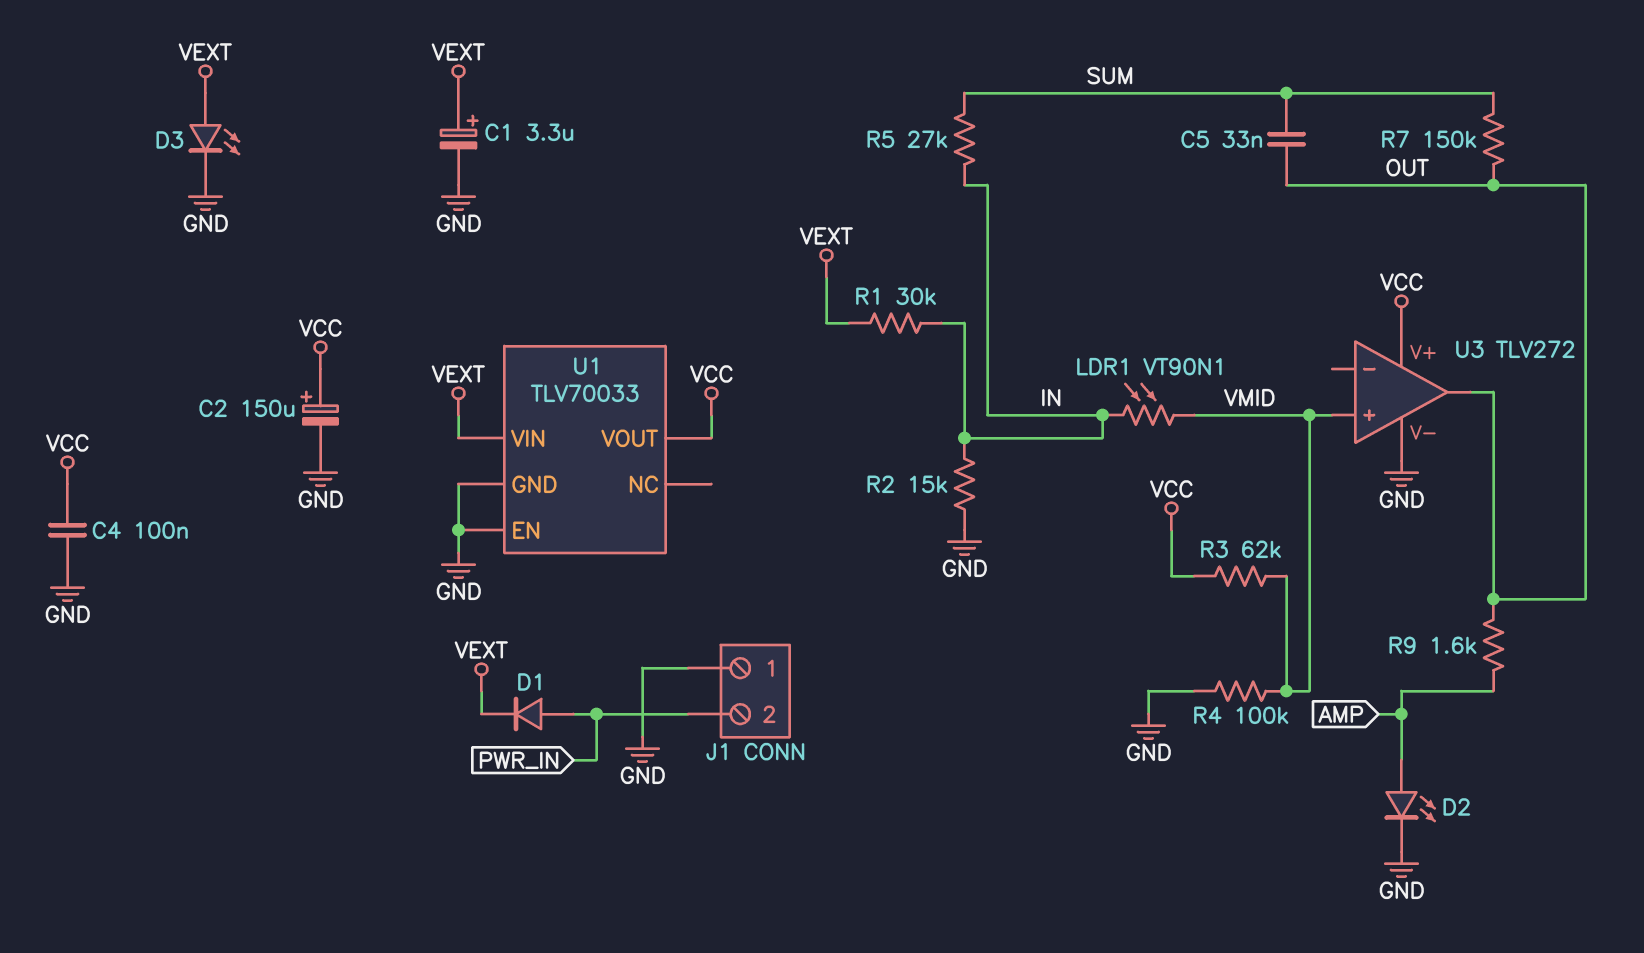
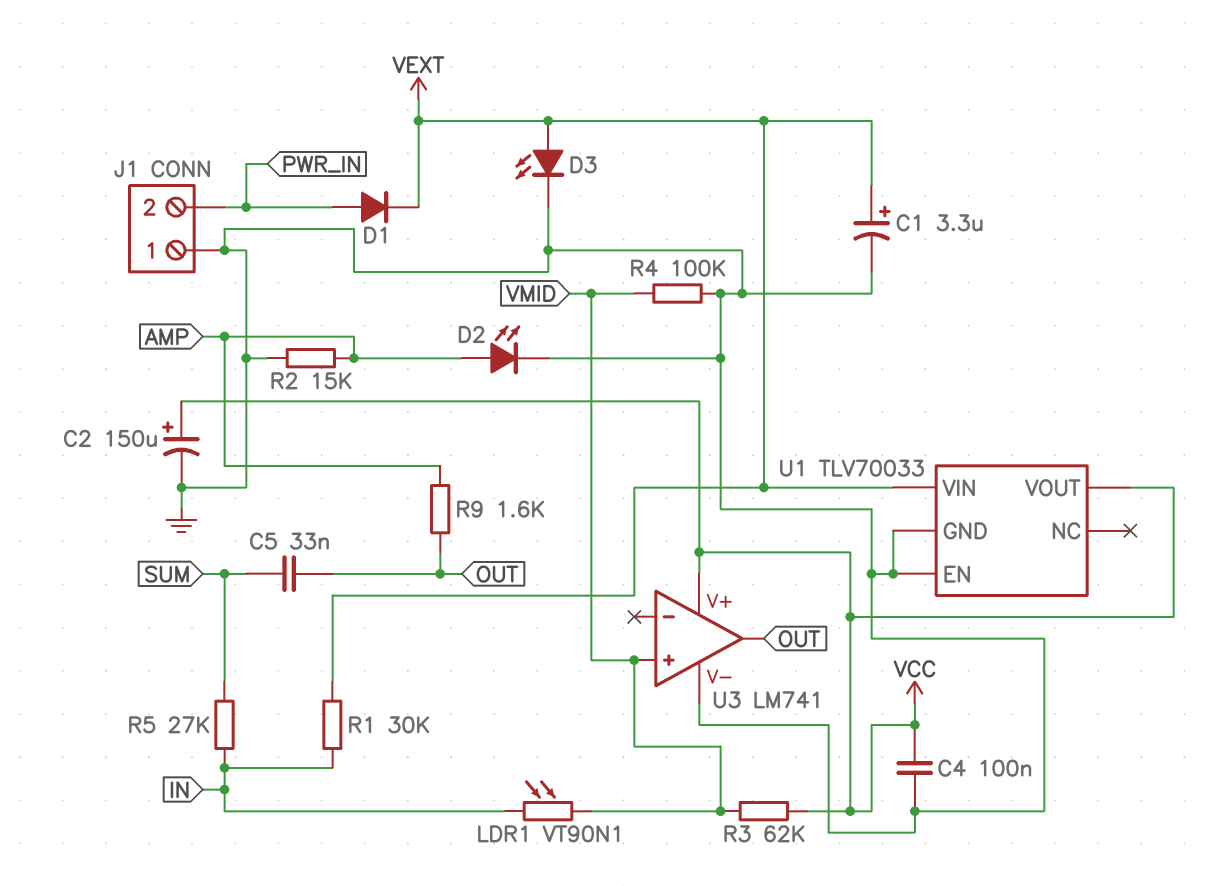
R2: 15k (GND, IN) -> 15k (AMP, GND)
R7: 150k (OUT, SUM) -> none
U3: TLV272 -> LM741

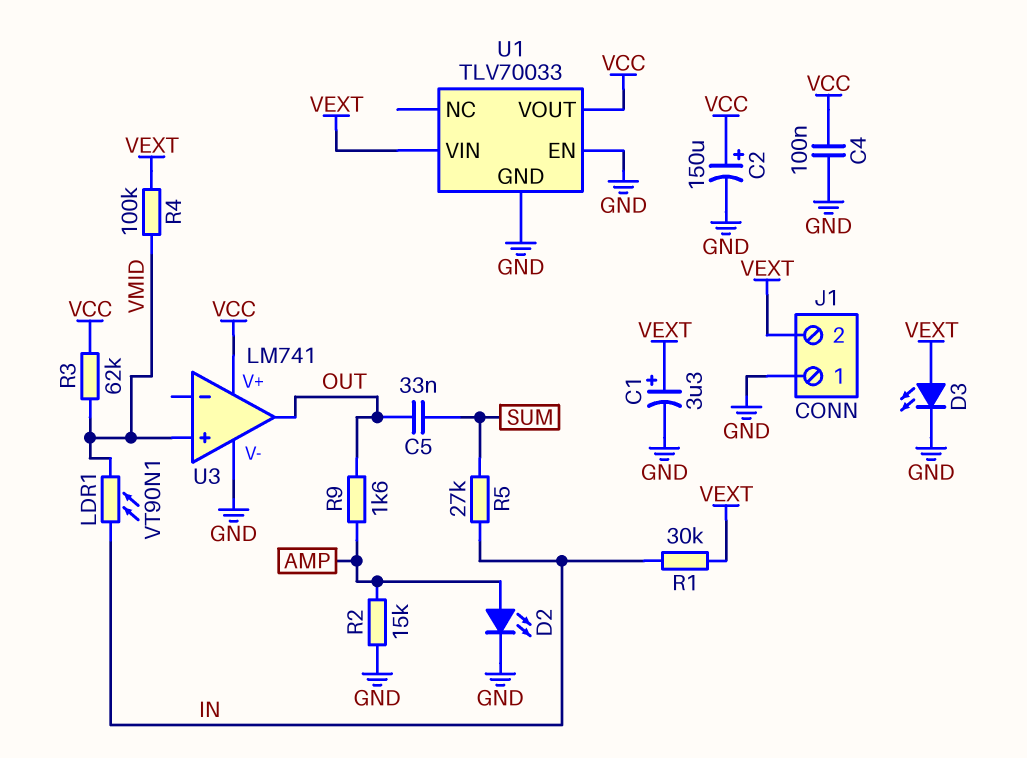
D1: diode (A PWR_IN, K VEXT) -> none
J1 pin 2: PWR_IN -> VEXT
R4: 100k (GND, VMID) -> 100k (VEXT, VMID)

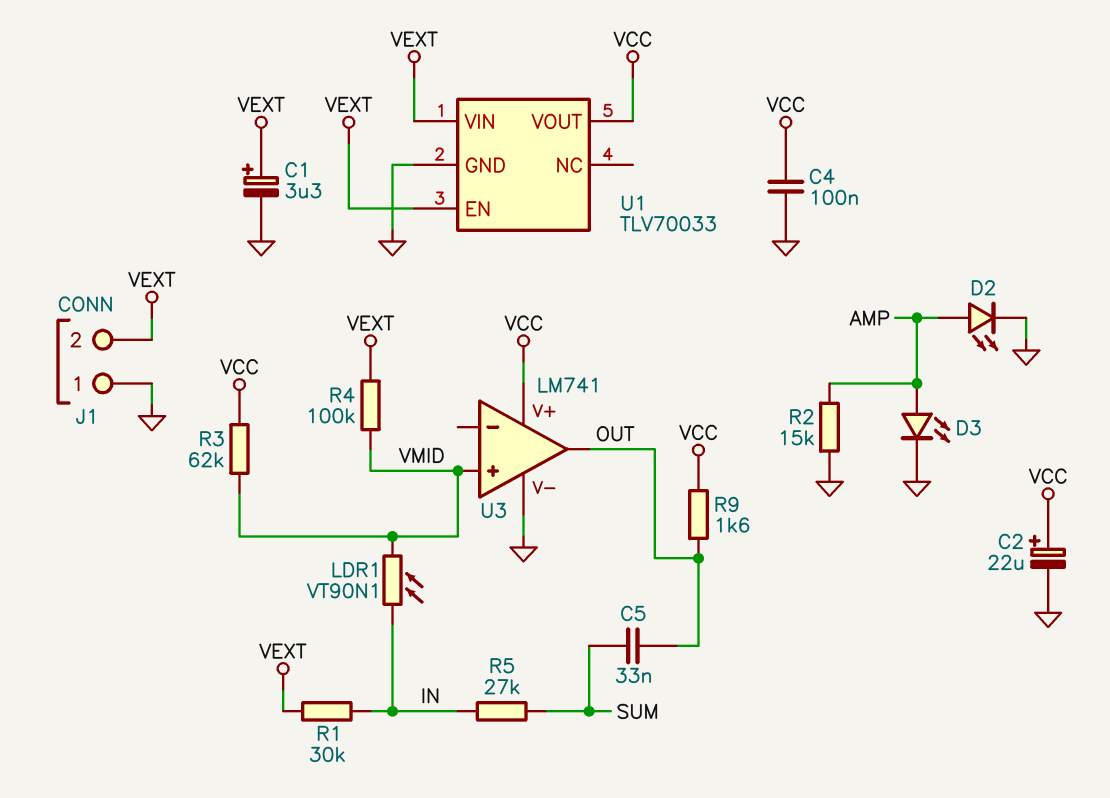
C2: 150uF (plus VCC, minus GND) -> 22uF (plus VCC, minus GND)
D3: LED (A VEXT, K GND) -> LED (A AMP, K GND)
R9: 1.6k (AMP, OUT) -> 1.6k (OUT, VCC)
U1 pin EN: GND -> VEXT

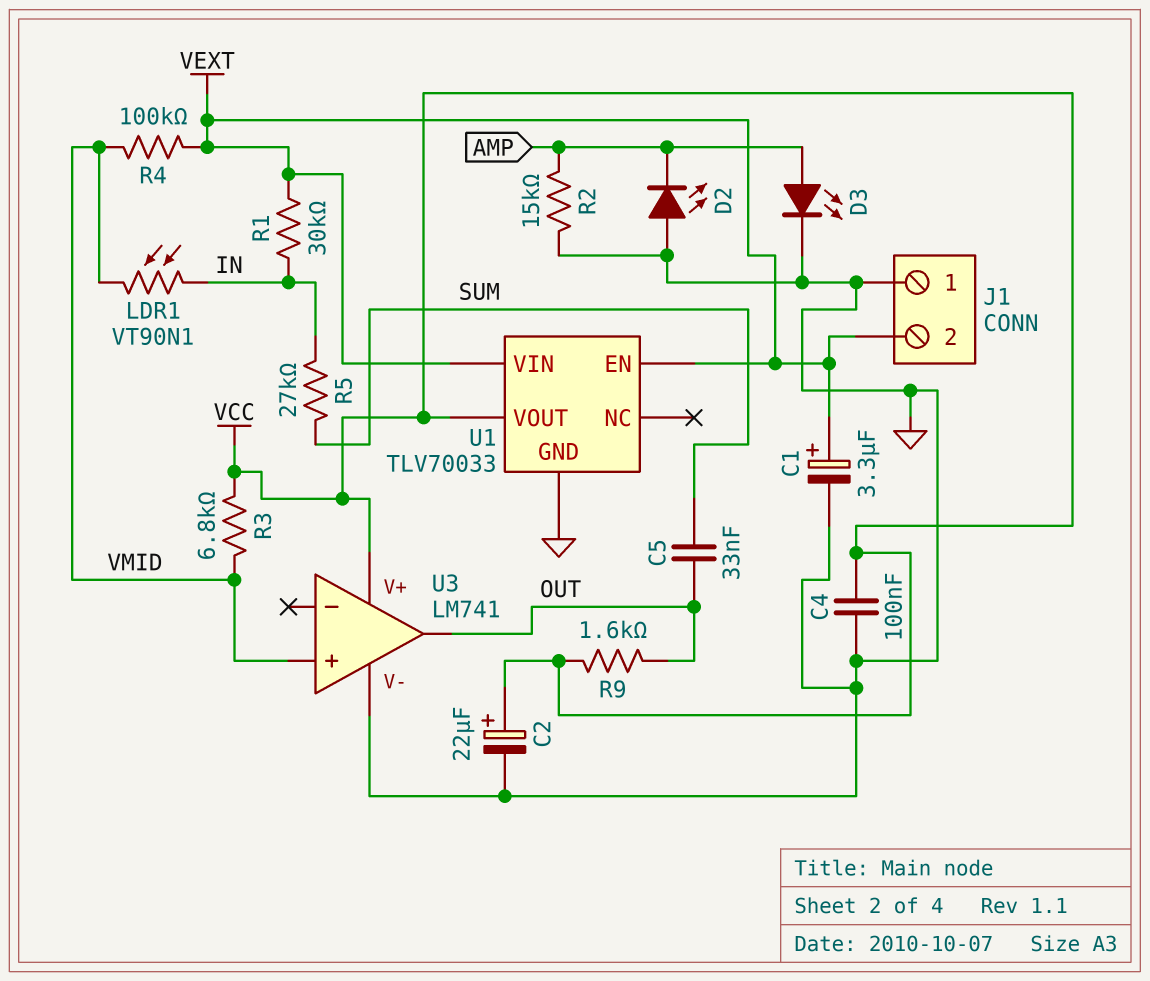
D2: LED (A AMP, K GND) -> LED (A GND, K AMP)
R3: 62k (VCC, VMID) -> 6.8k (VCC, VMID)

